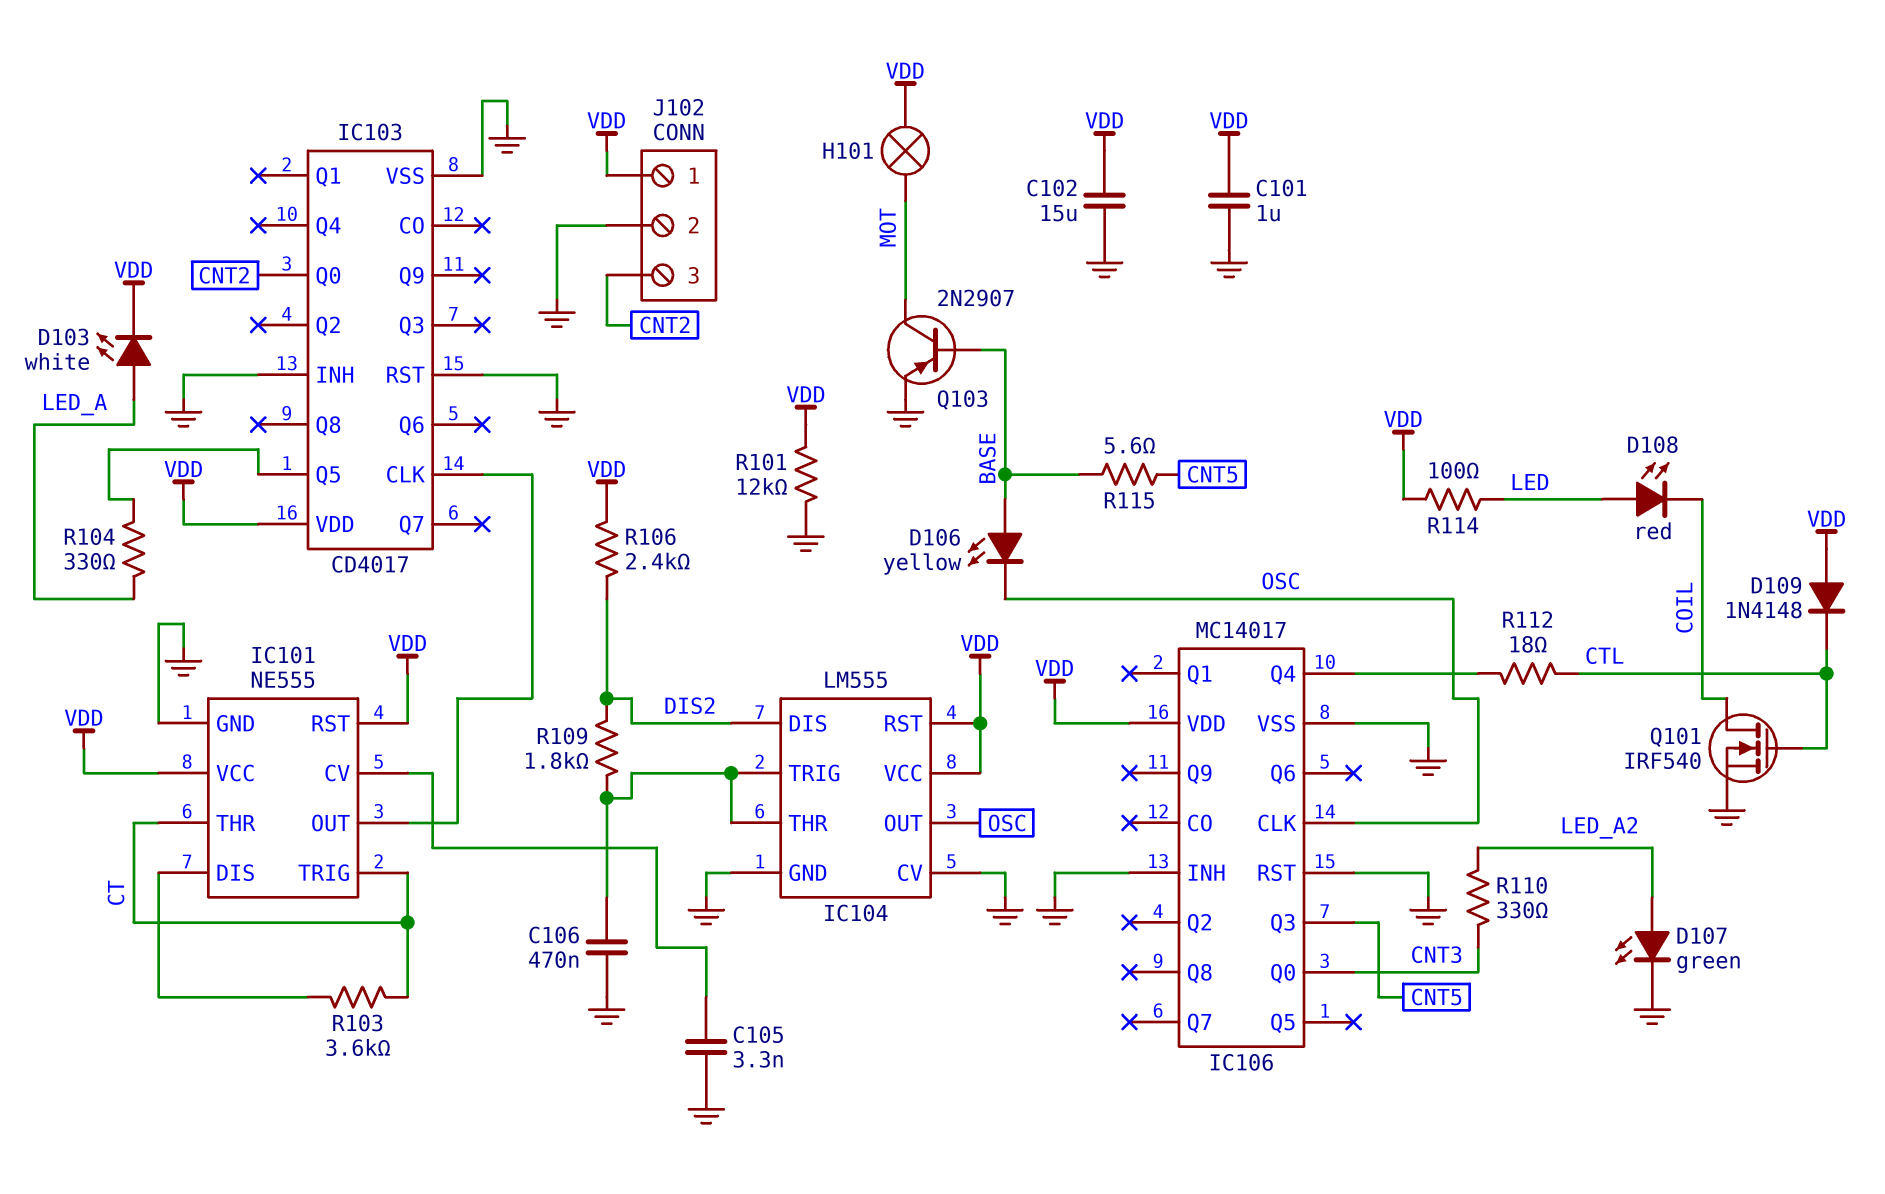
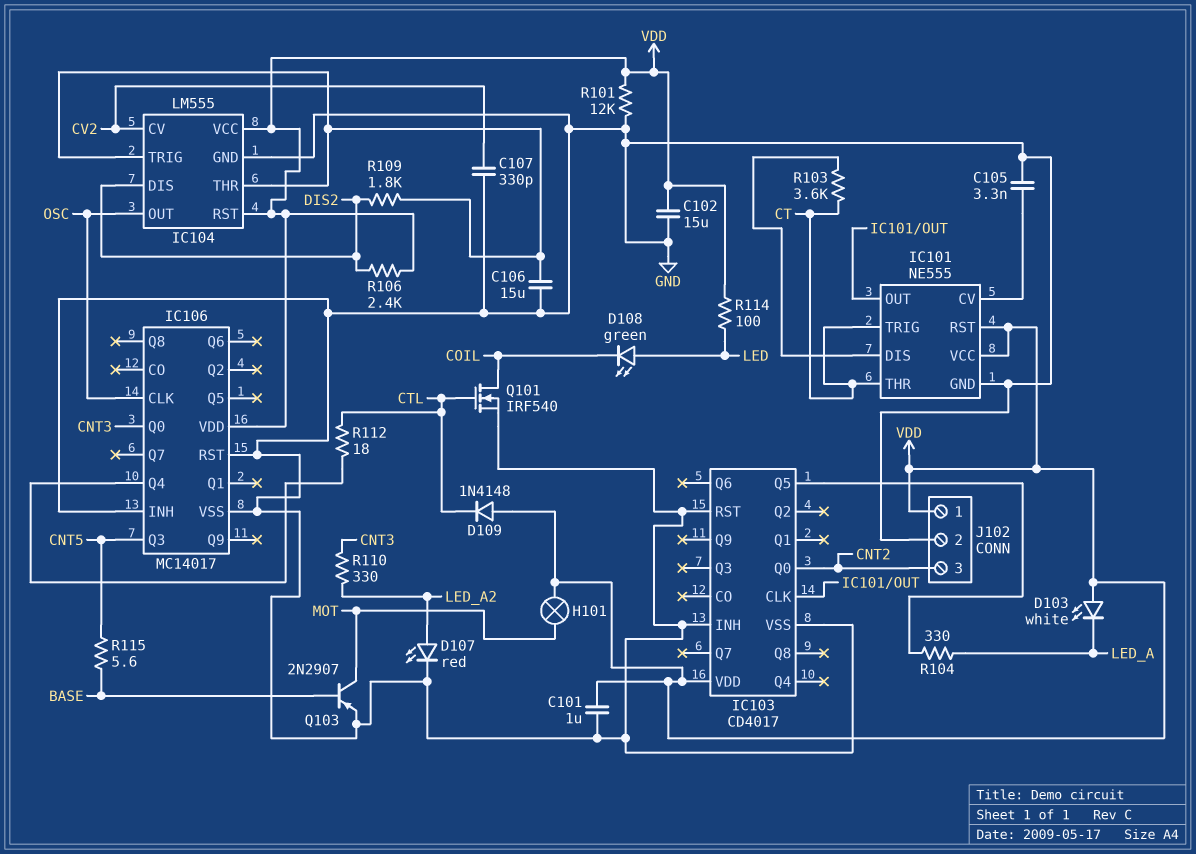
C106: 470nF (GND, IC104/THR) -> 15uF (GND, IC104/THR)
C107: none -> 330pF (CV2, GND)
D103: LED white (A LED_A, K VDD) -> LED white (A VDD, K LED_A)
D106: LED yellow (A BASE, K OSC) -> none
D107: LED green (A LED_A2, K GND) -> LED red (A LED_A2, K GND)
D108: LED red (A LED, K COIL) -> LED green (A LED, K COIL)
IC104 pin CV: GND -> CV2

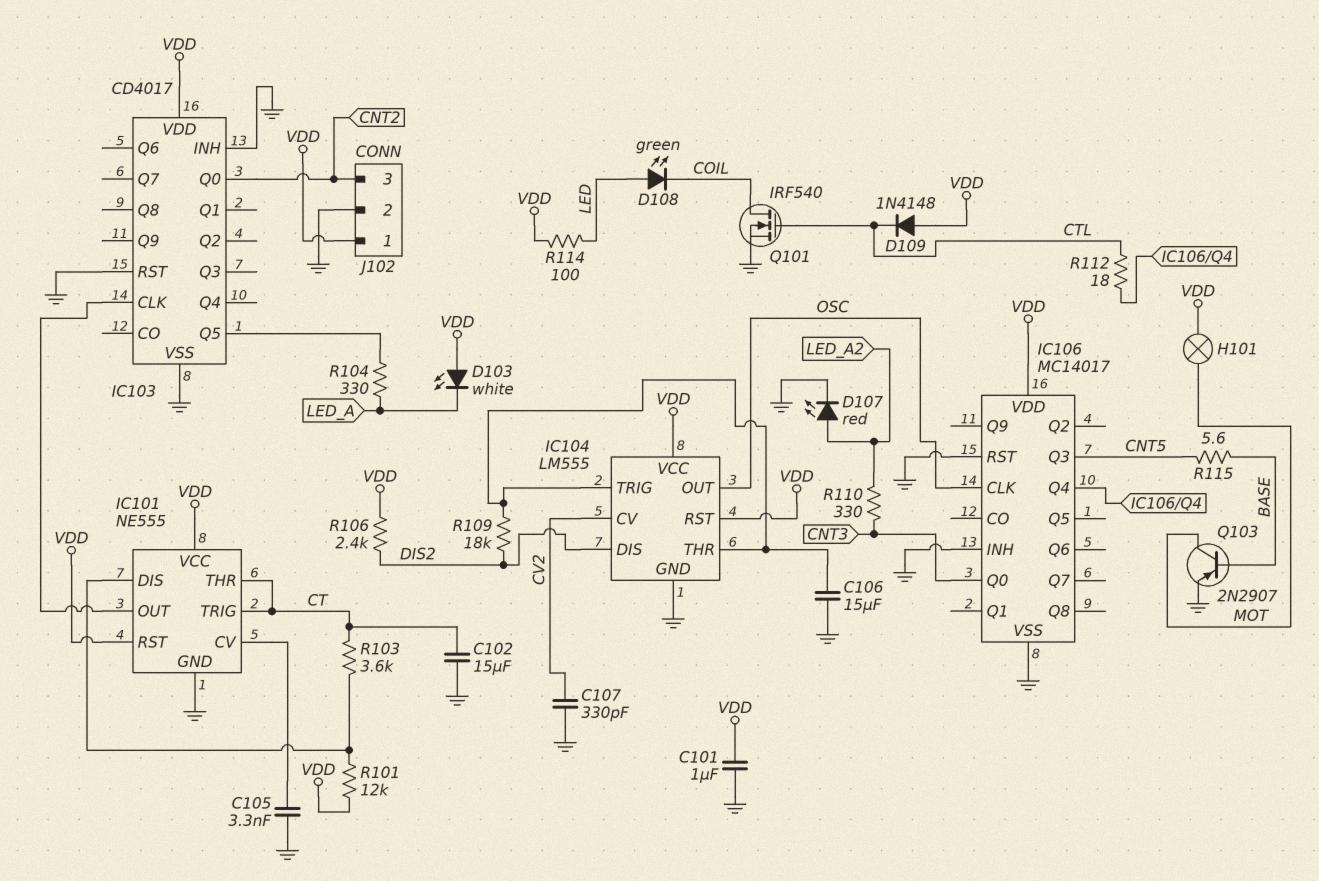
C102: 15uF (GND, VDD) -> 15uF (CT, GND)
R101: 12k (GND, VDD) -> 12k (IC101/DIS, VDD)
R109: 1.8k (DIS2, IC104/THR) -> 18k (DIS2, IC104/THR)

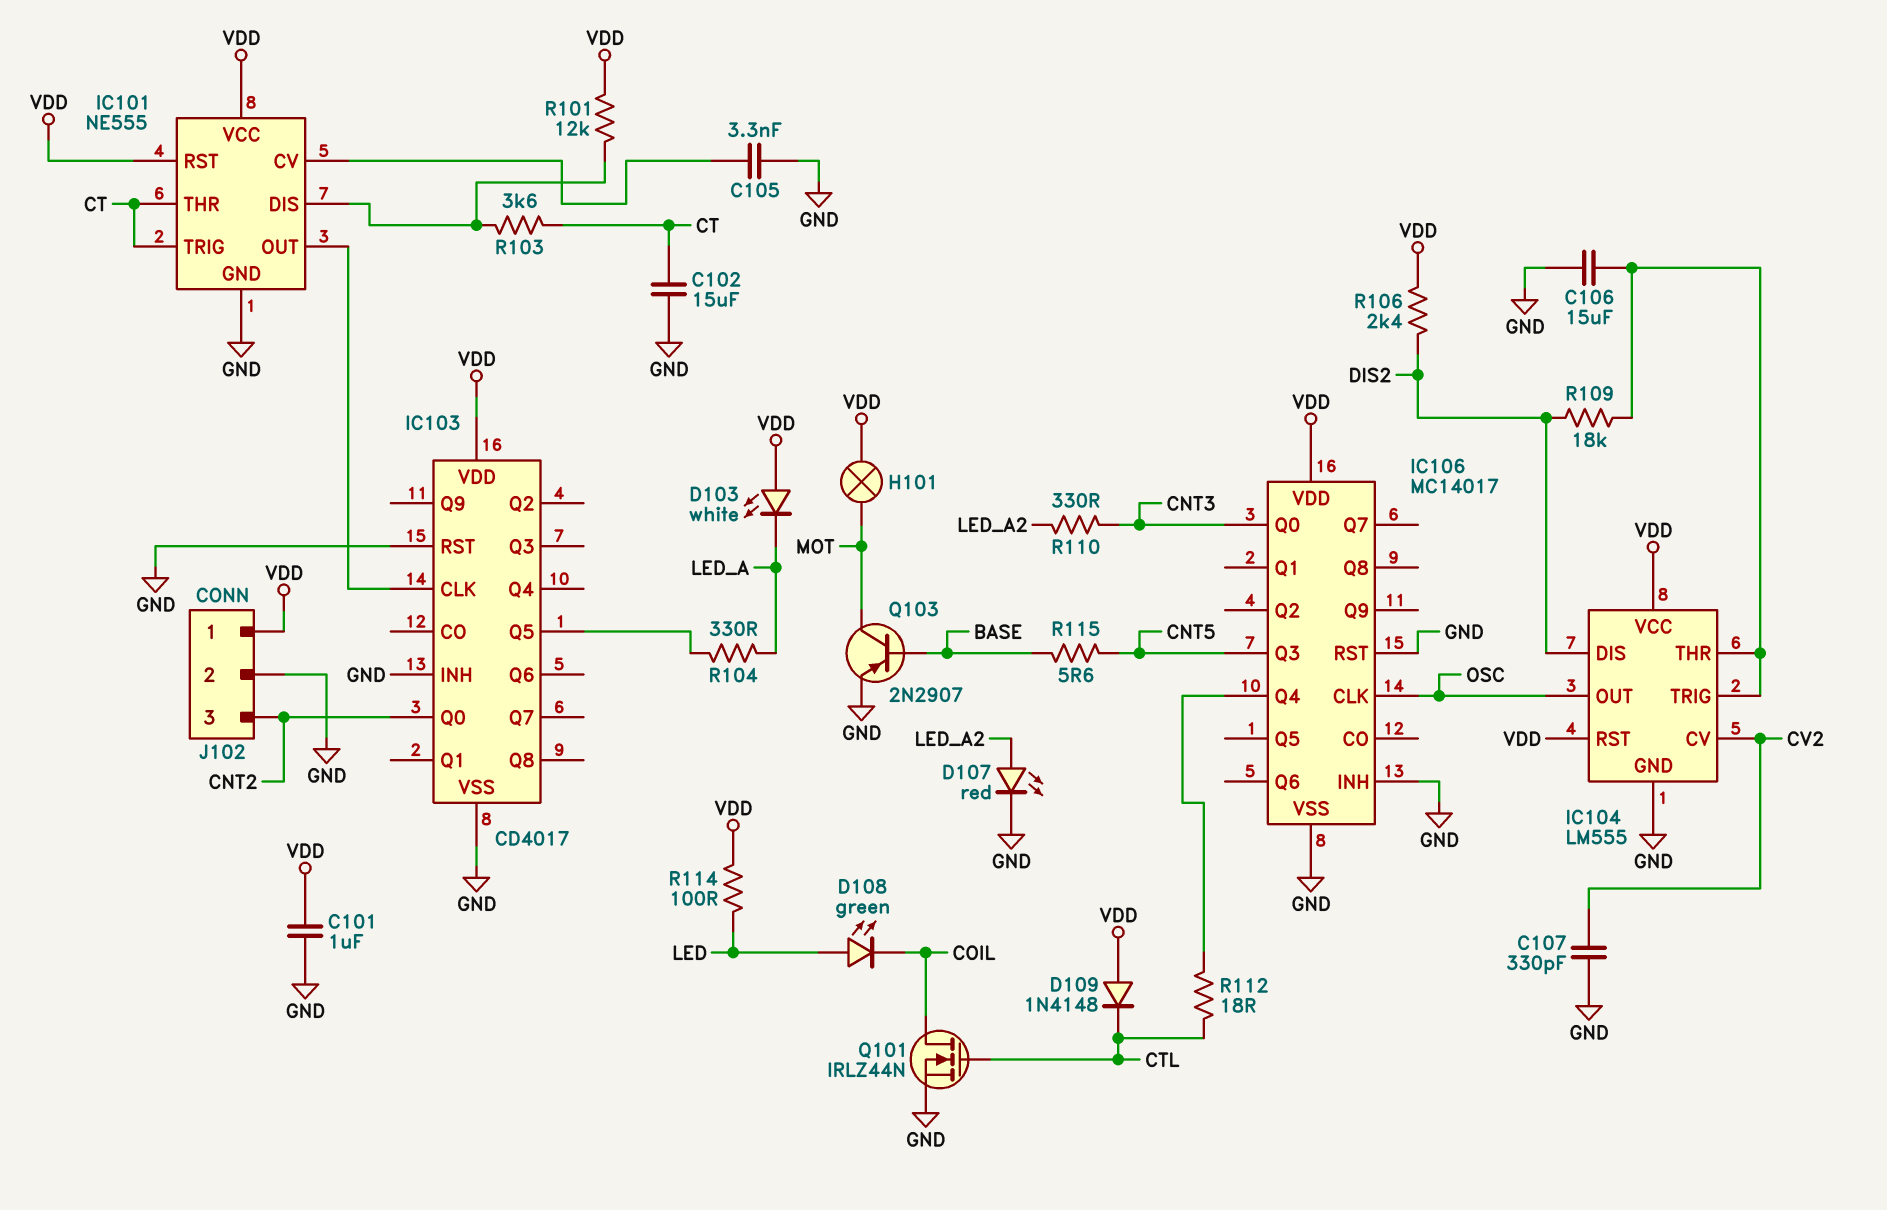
Q101: NMOS IRF540 (G CTL, D COIL, S GND) -> NMOS IRLZ44N (G CTL, D COIL, S GND)

